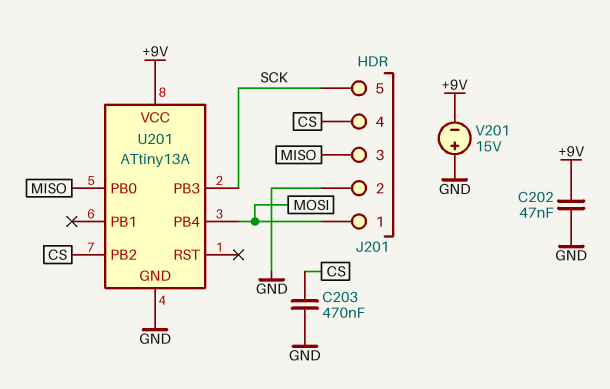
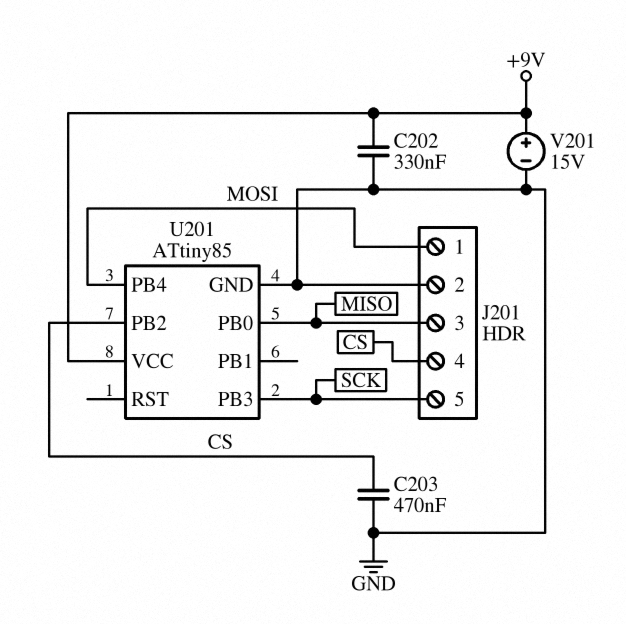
C202: 47nF (+9V, GND) -> 330nF (+9V, GND)
U201: ATtiny13A -> ATtiny85
V201: 15V (plus GND, minus +9V) -> 15V (plus +9V, minus GND)

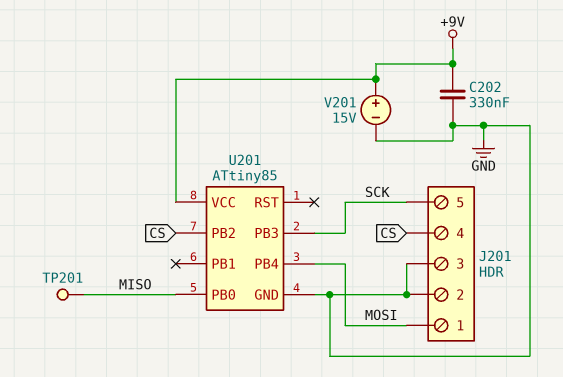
C203: 470nF (CS, GND) -> none
J201 pin 3: MISO -> GND
TP201: none -> test point (MISO)

